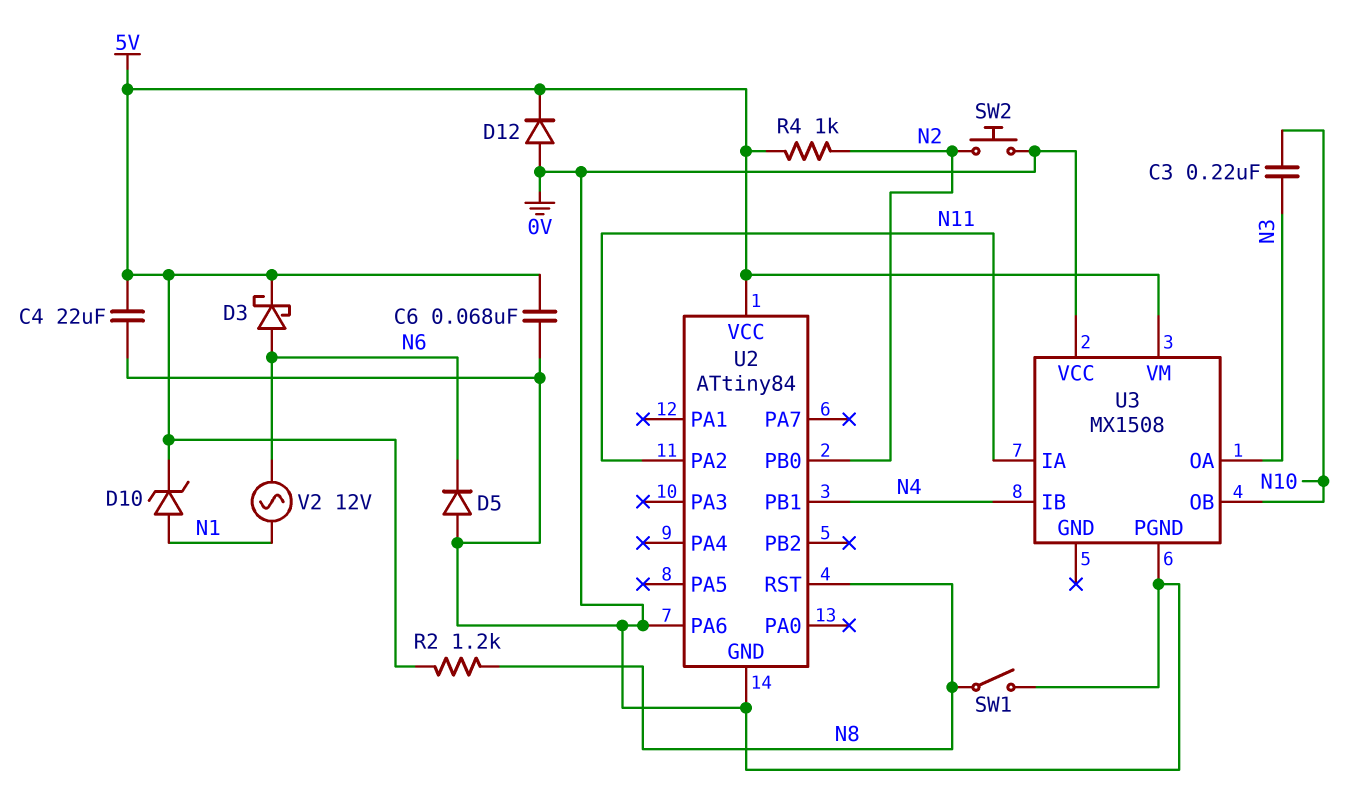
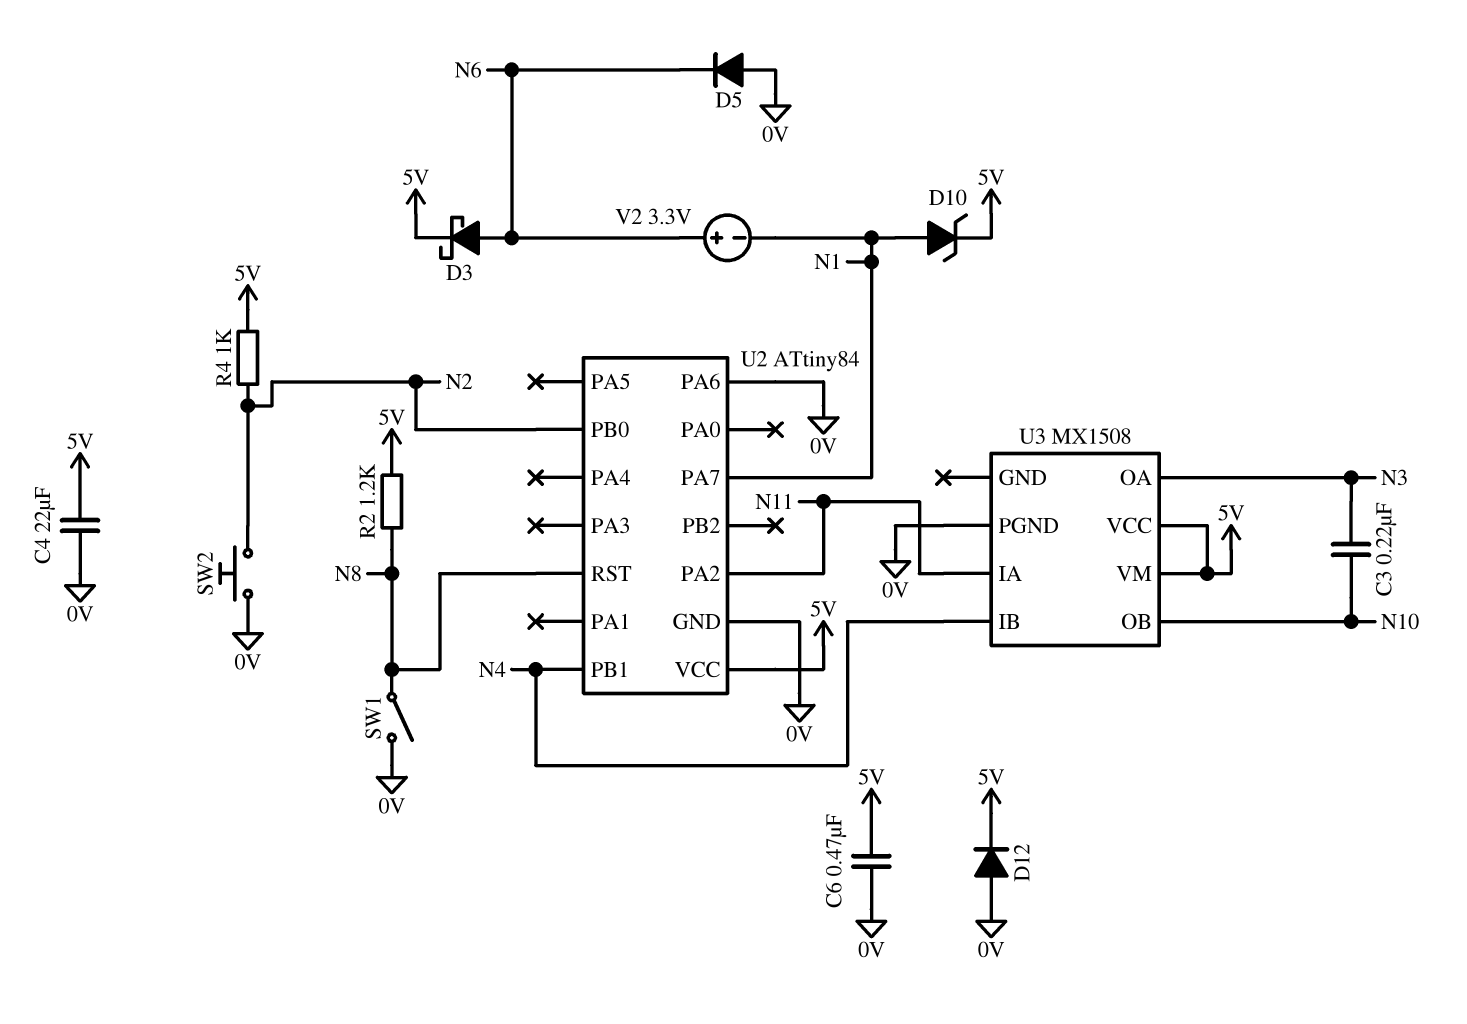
C6: 68nF (0V, 5V) -> 470nF (0V, 5V)
U2 pin PA7: none -> N1
U3 pin VCC: 0V -> 5V
V2: AC 12V (N1, N6) -> 3.3V (plus N6, minus N1)

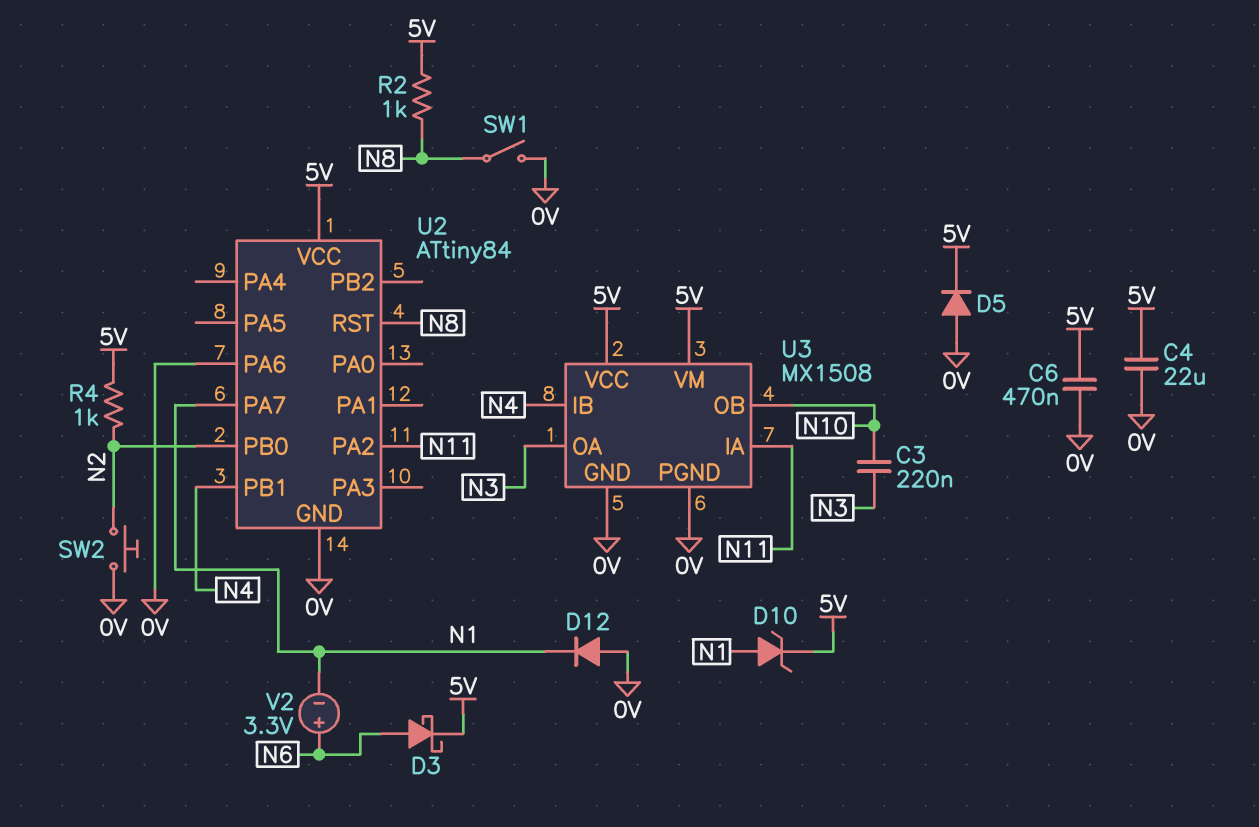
D5: diode (A 0V, K N6) -> diode (A 0V, K 5V)
D12: diode (A 0V, K 5V) -> diode (A 0V, K N1)
R2: 1.2k (5V, N8) -> 1k (5V, N8)
U3 pin GND: none -> 0V

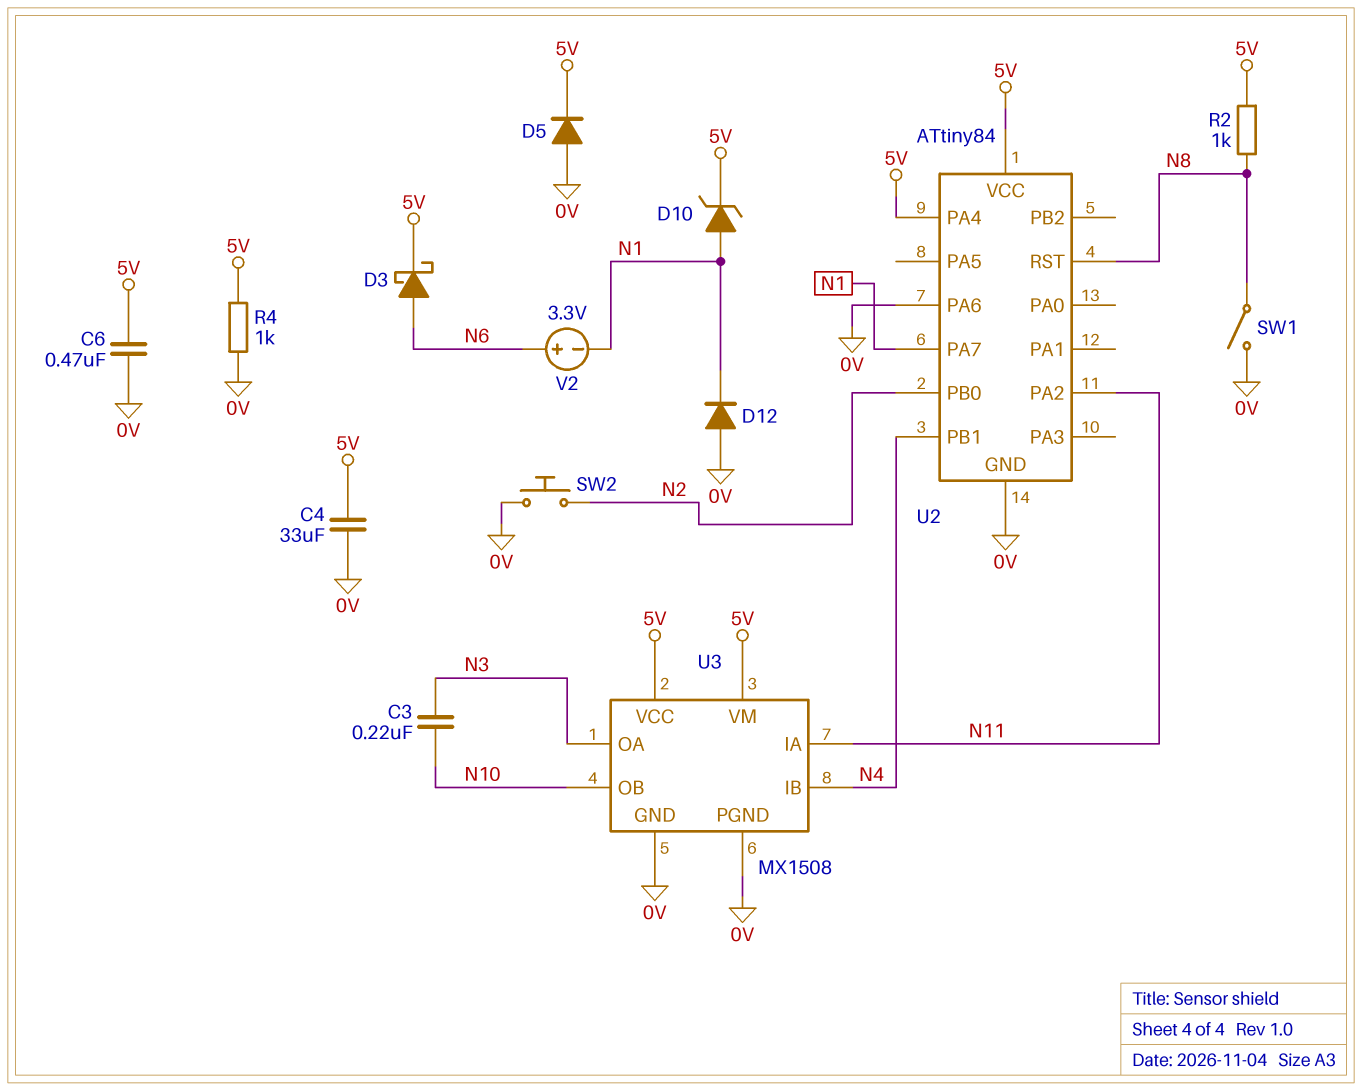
C4: 22uF (0V, 5V) -> 33uF (0V, 5V)
R4: 1k (5V, N2) -> 1k (0V, 5V)
U2 pin PA4: none -> 5V

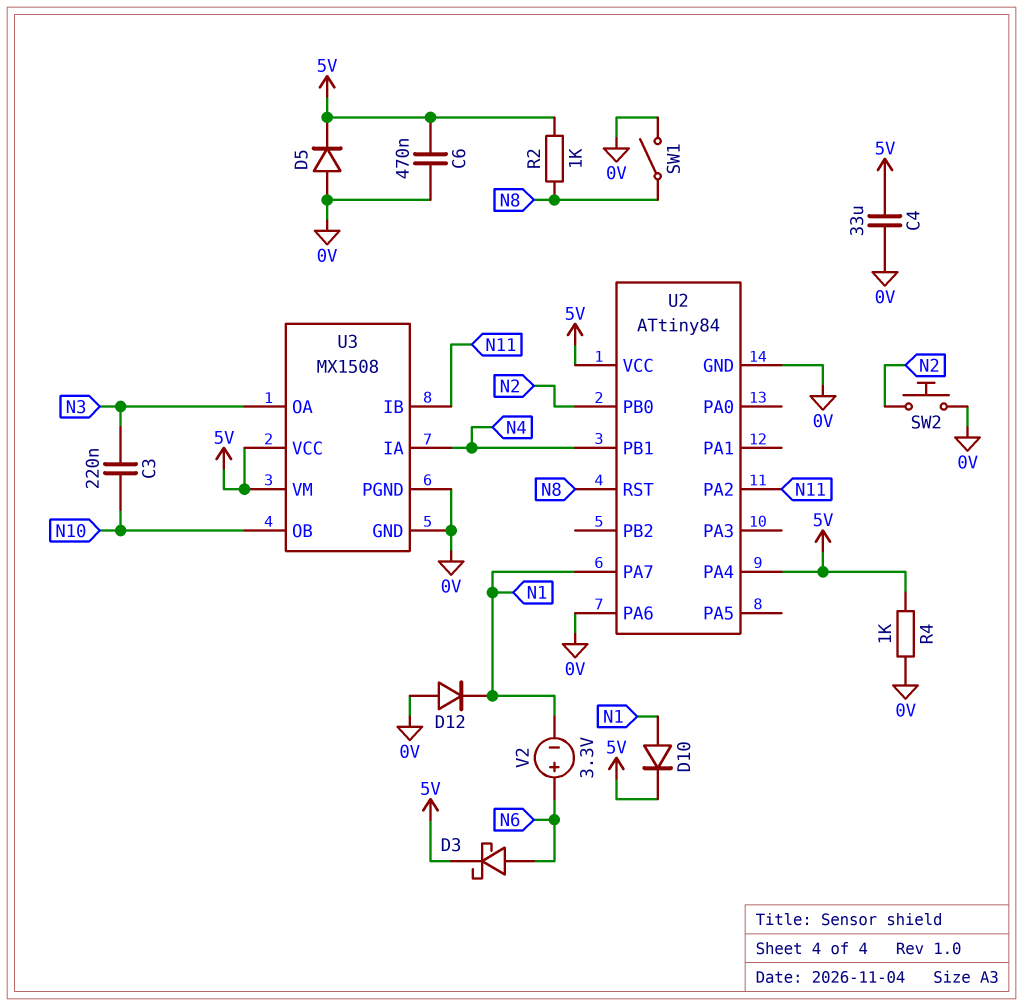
D10: zener (A N1, K 5V) -> diode (A N1, K 5V)
U3 pin IA: N11 -> N4
U3 pin IB: N4 -> N11

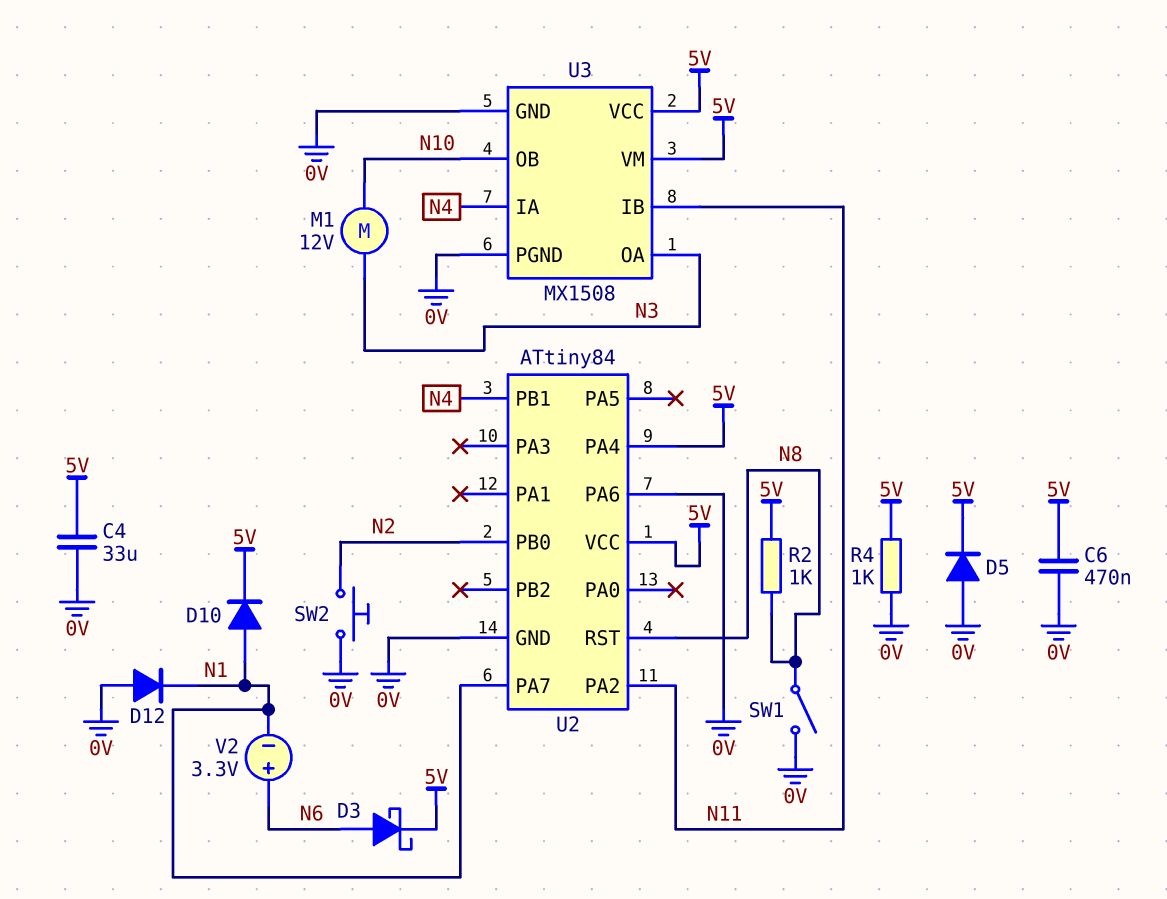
C3: 220nF (N3, N10) -> none
M1: none -> motor 12V (N3, N10)

